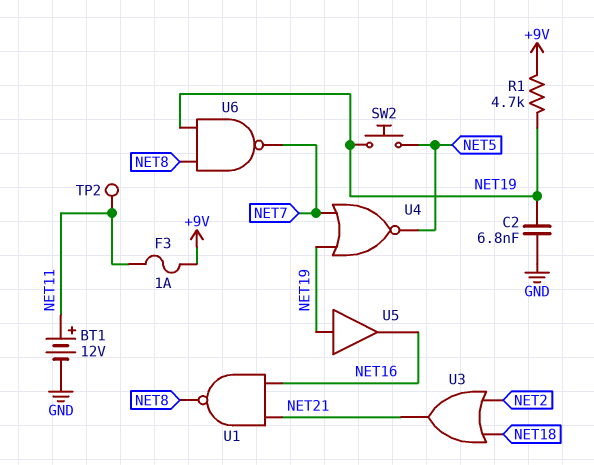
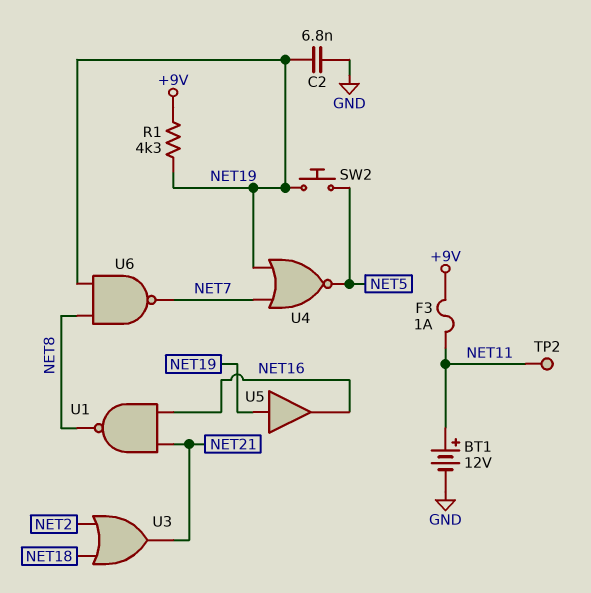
R1: 4.7k (+9V, NET19) -> 4.3k (+9V, NET19)

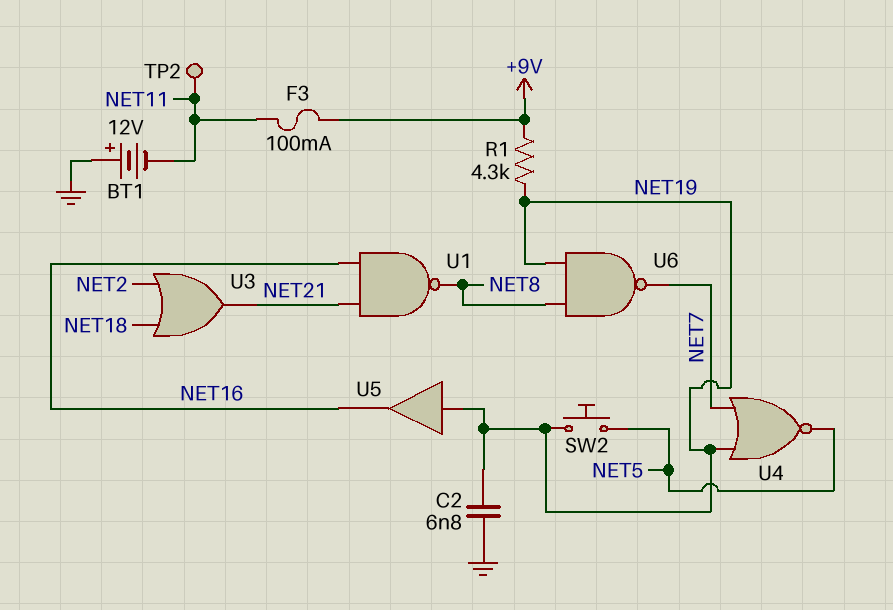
BT1: 12V (plus NET11, minus GND) -> 12V (plus GND, minus NET11)
F3: 1A (+9V, NET11) -> 100mA (+9V, NET11)

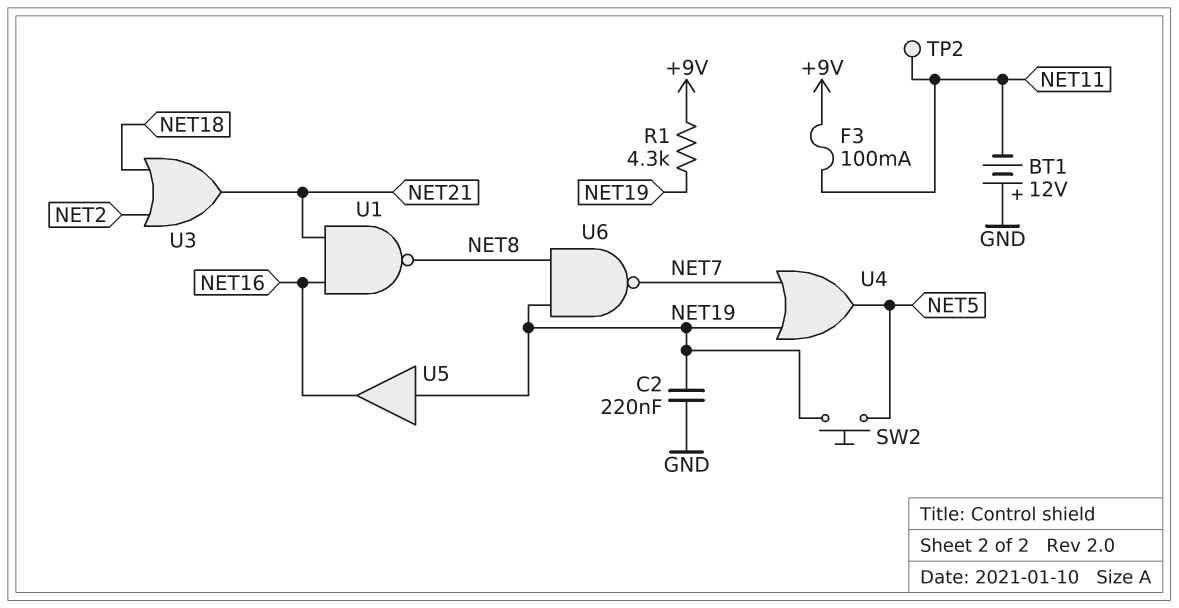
C2: 6.8nF (GND, NET19) -> 220nF (GND, NET19)
U4: NOR (in NET7, in NET19, out NET5) -> OR (in NET7, in NET19, out NET5)

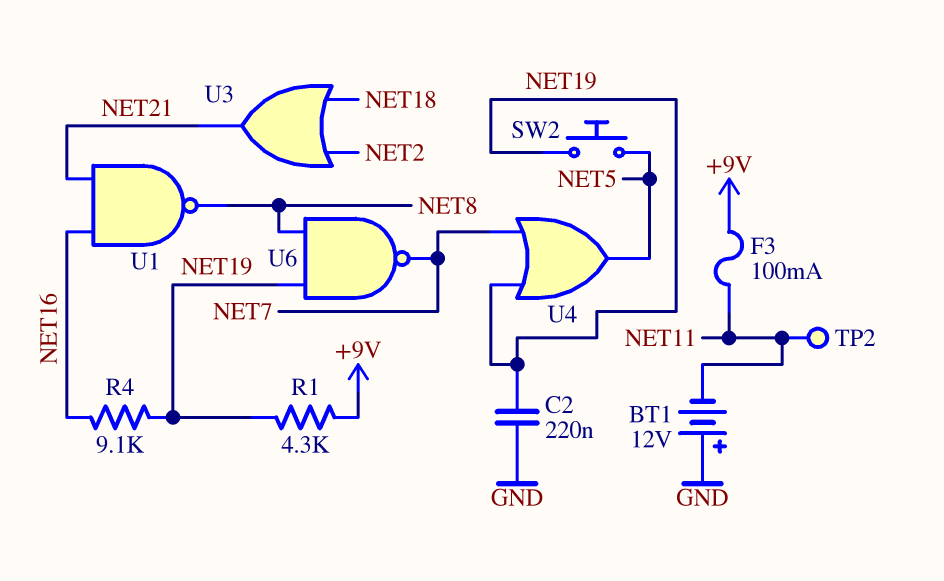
R4: none -> 9.1k (NET16, NET19)
U5: buffer (in NET19, out NET16) -> none

